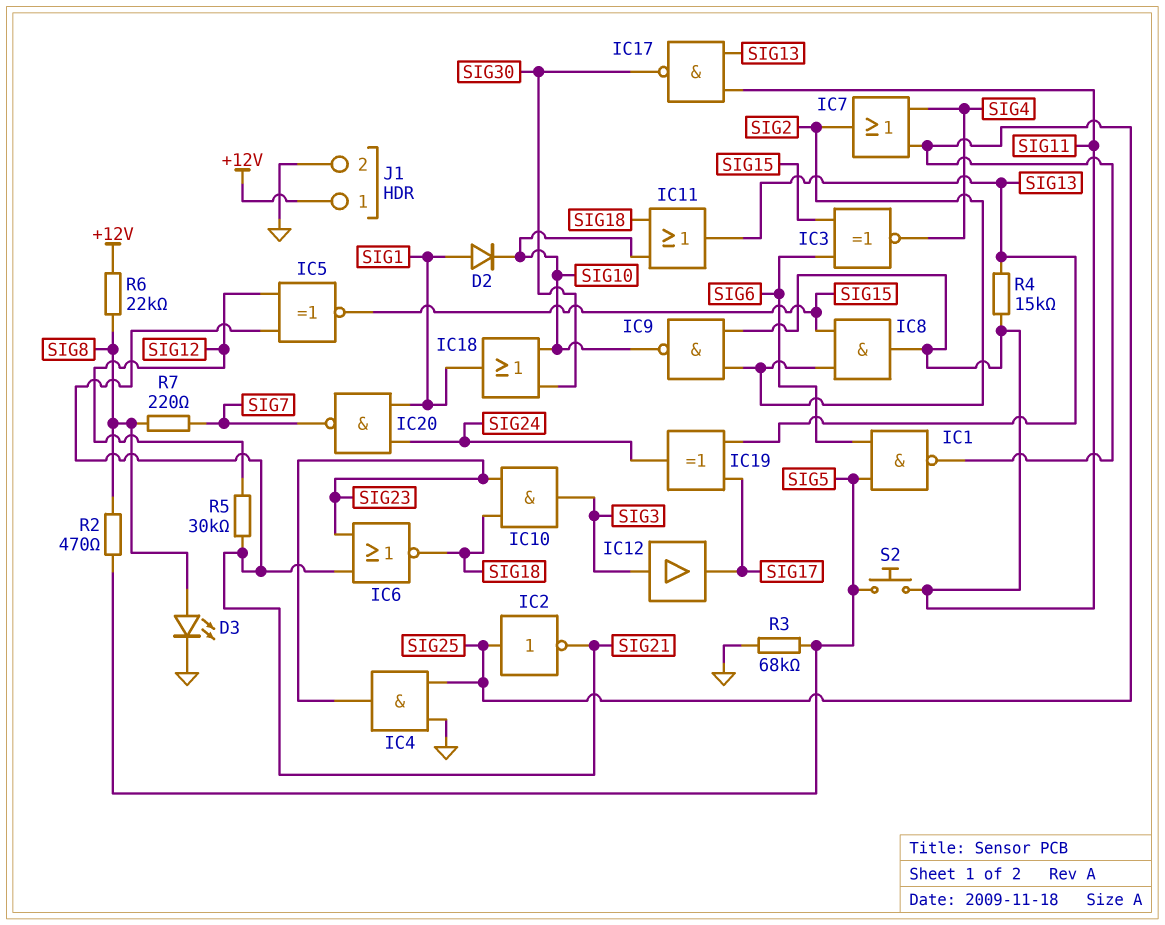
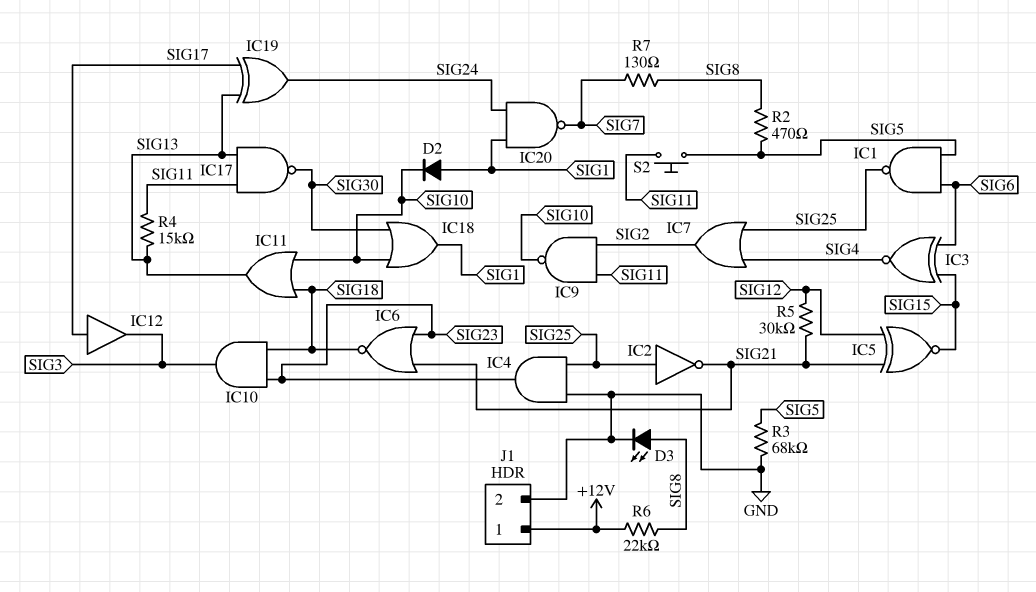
IC8: AND (in SIG2, in SIG15, out SIG11) -> none
IC12: buffer (in SIG3, out SIG17) -> buffer (in SIG17, out SIG3)
R7: 220 (SIG7, SIG8) -> 130 (SIG7, SIG8)

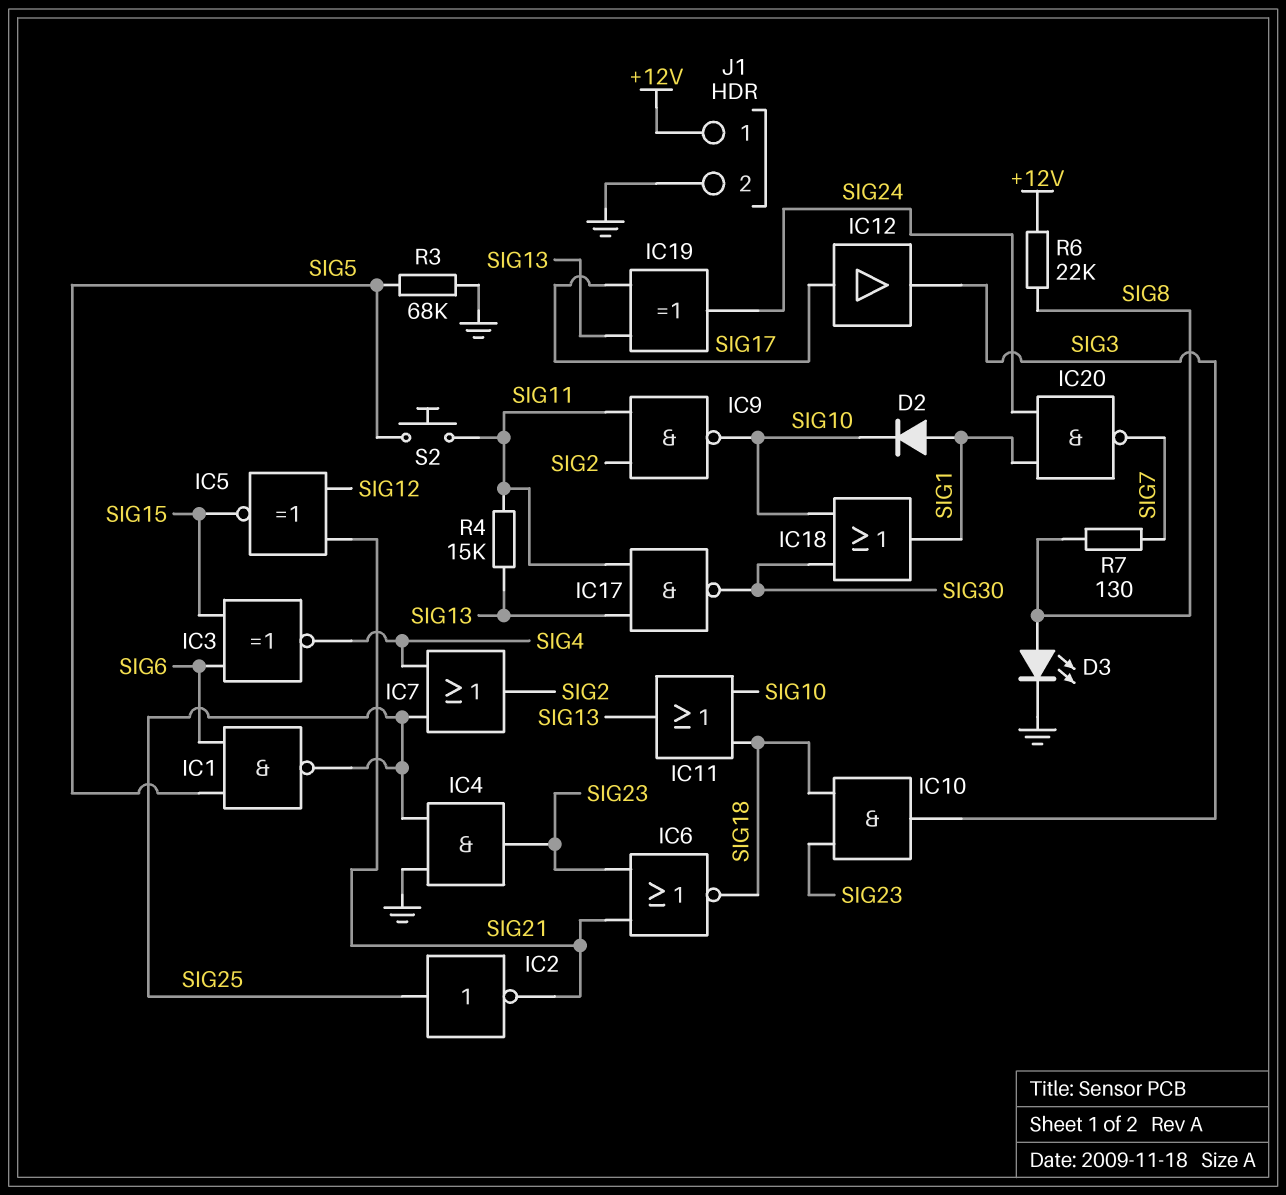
R2: 470 (SIG5, SIG8) -> none
R5: 30k (SIG12, SIG21) -> none

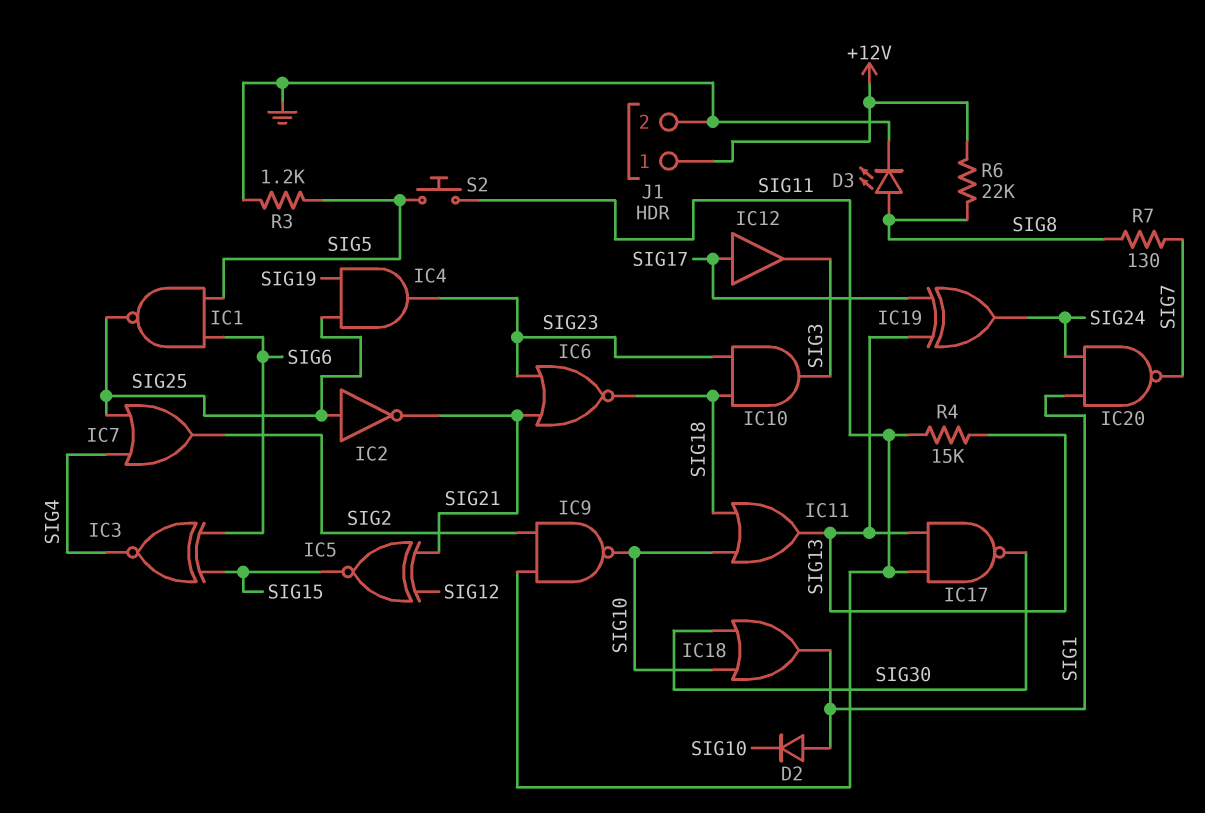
IC4: AND (in GND, in SIG25, out SIG23) -> AND (in SIG19, in SIG25, out SIG23)
R3: 68k (GND, SIG5) -> 1.2k (GND, SIG5)

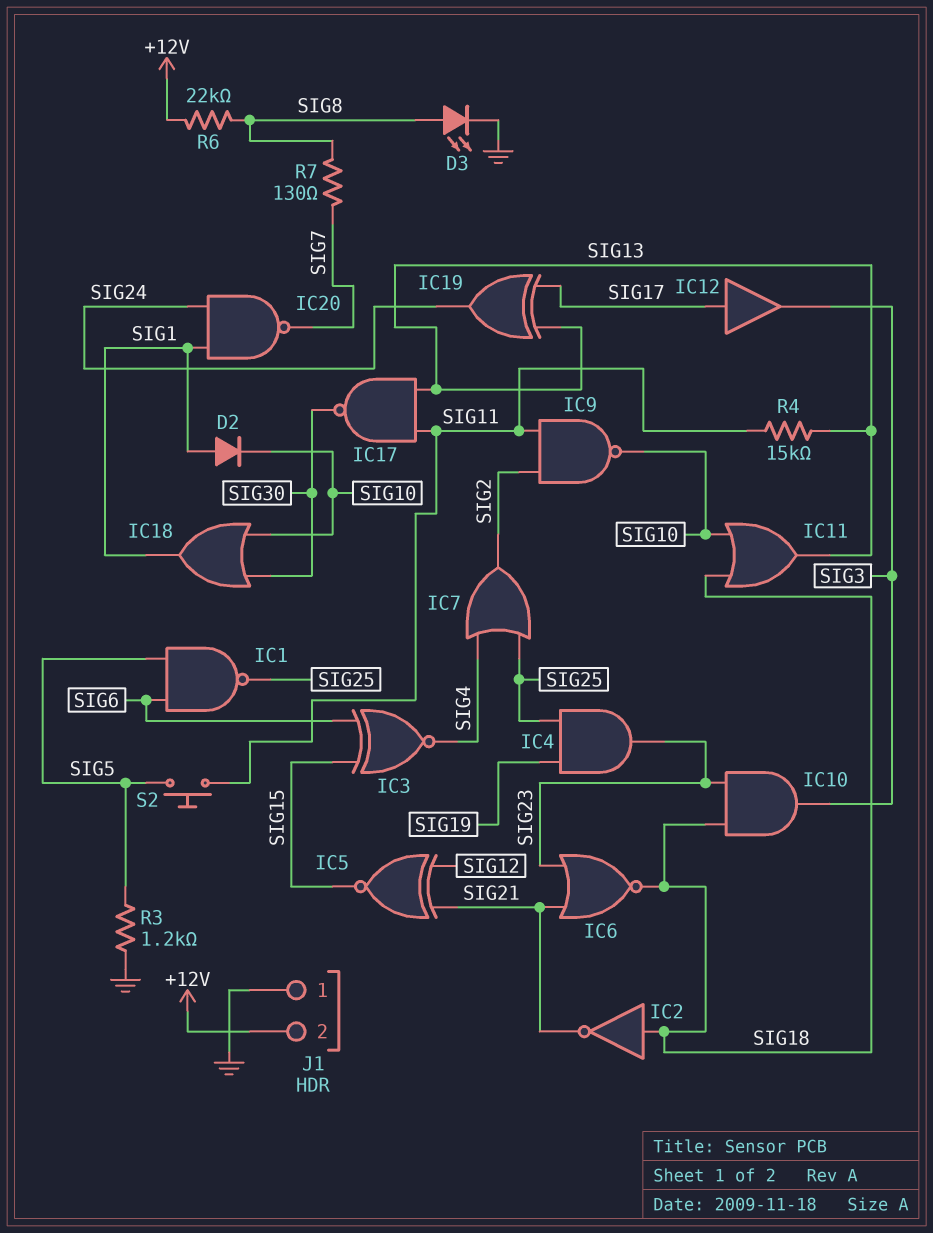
IC2: NOT (in SIG25, out SIG21) -> NOT (in SIG18, out SIG21)
J1 pin 1: +12V -> GND
J1 pin 2: GND -> +12V

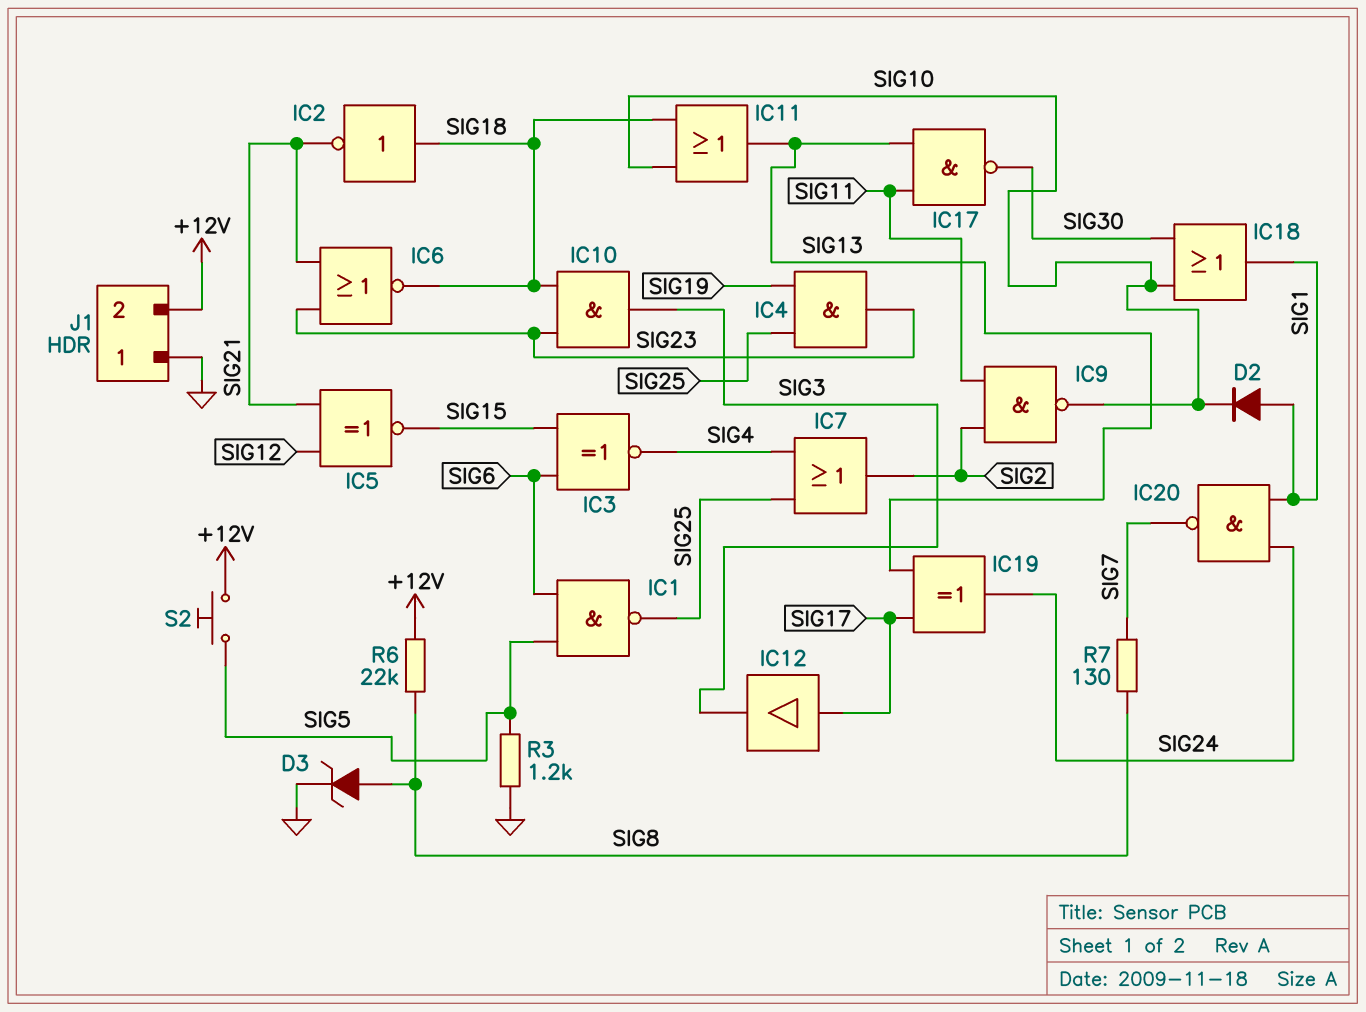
D3: LED (A SIG8, K GND) -> zener (A SIG8, K GND)
R4: 15k (SIG11, SIG13) -> none
S2: button (SIG5, SIG11) -> button (+12V, SIG5)

